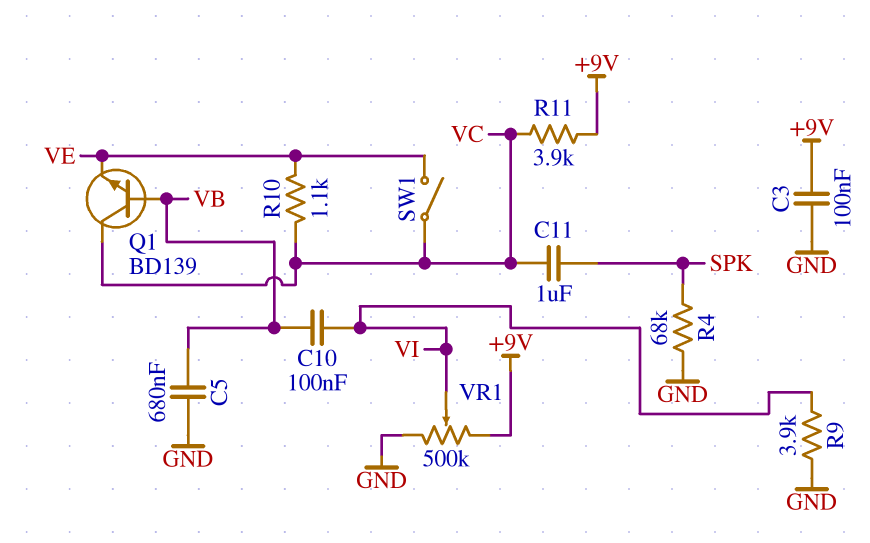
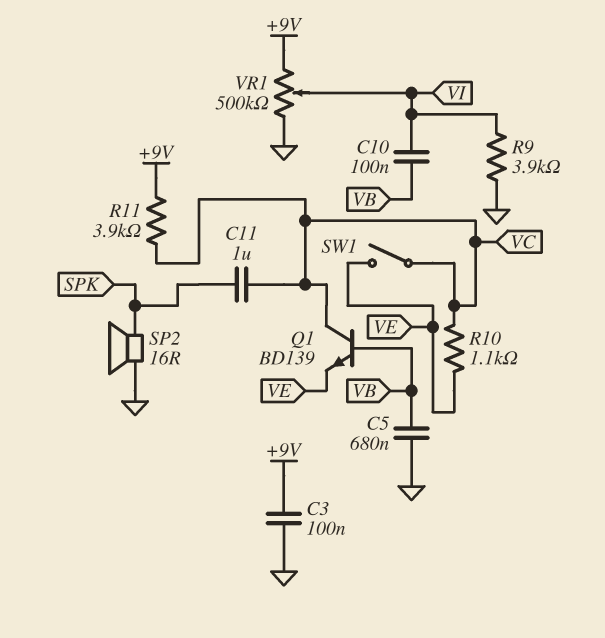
R4: 68k (GND, SPK) -> none
SP2: none -> speaker 16R (GND, SPK)

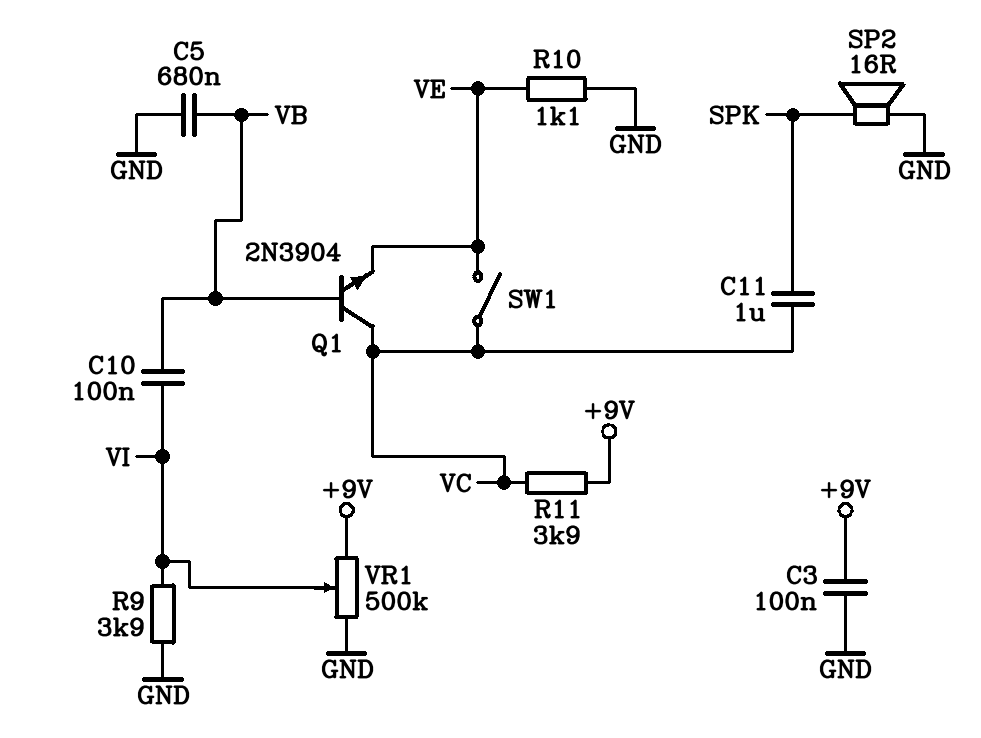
Q1: NPN BD139 (B VB, C VC, E VE) -> NPN 2N3904 (B VB, C VC, E VE)
R10: 1.1k (VC, VE) -> 1.1k (GND, VE)

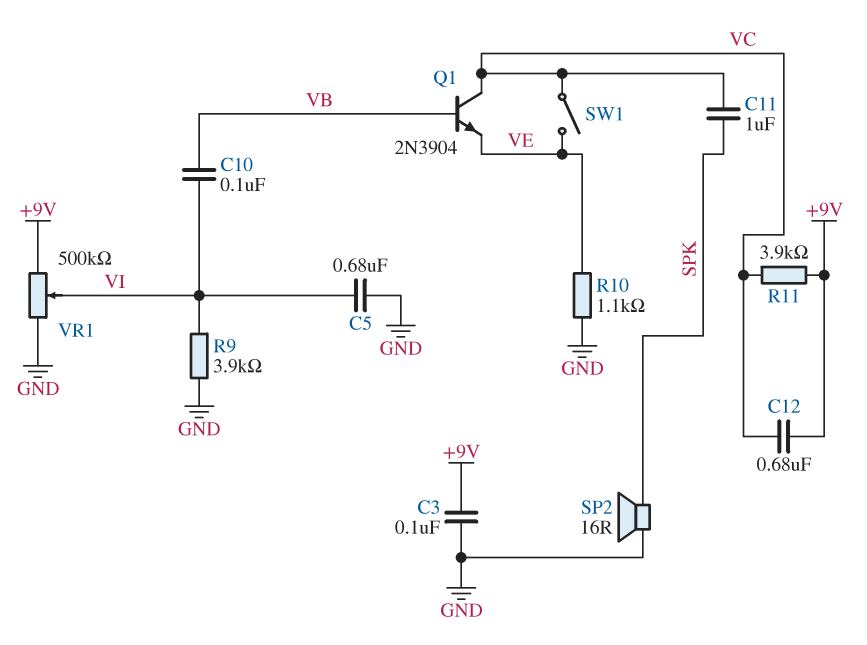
C5: 680nF (GND, VB) -> 680nF (GND, VI)
C12: none -> 680nF (+9V, VC)

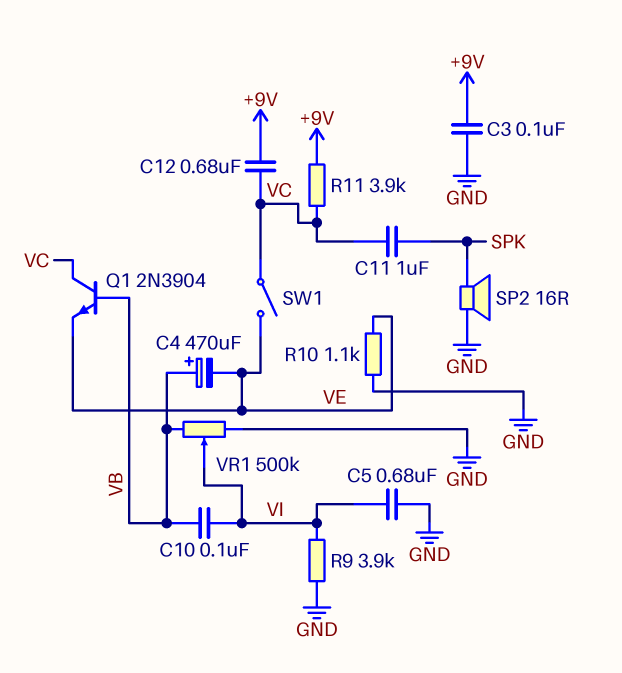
C4: none -> 470uF (plus VB, minus VE)
VR1: 500k (+9V, GND, wiper VI) -> 500k (GND, VB, wiper VI)

